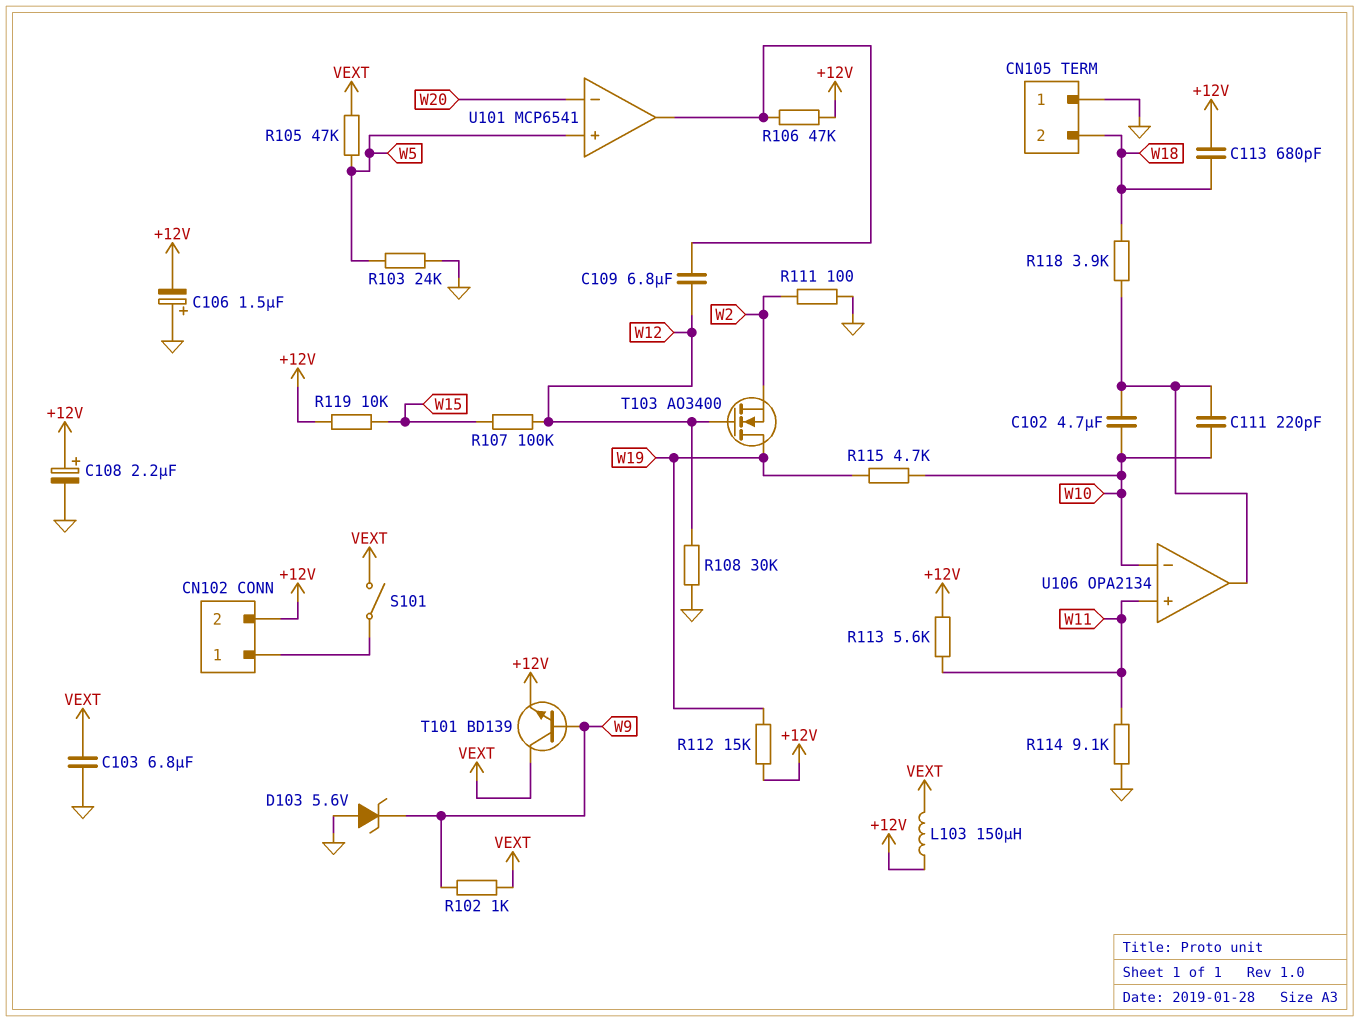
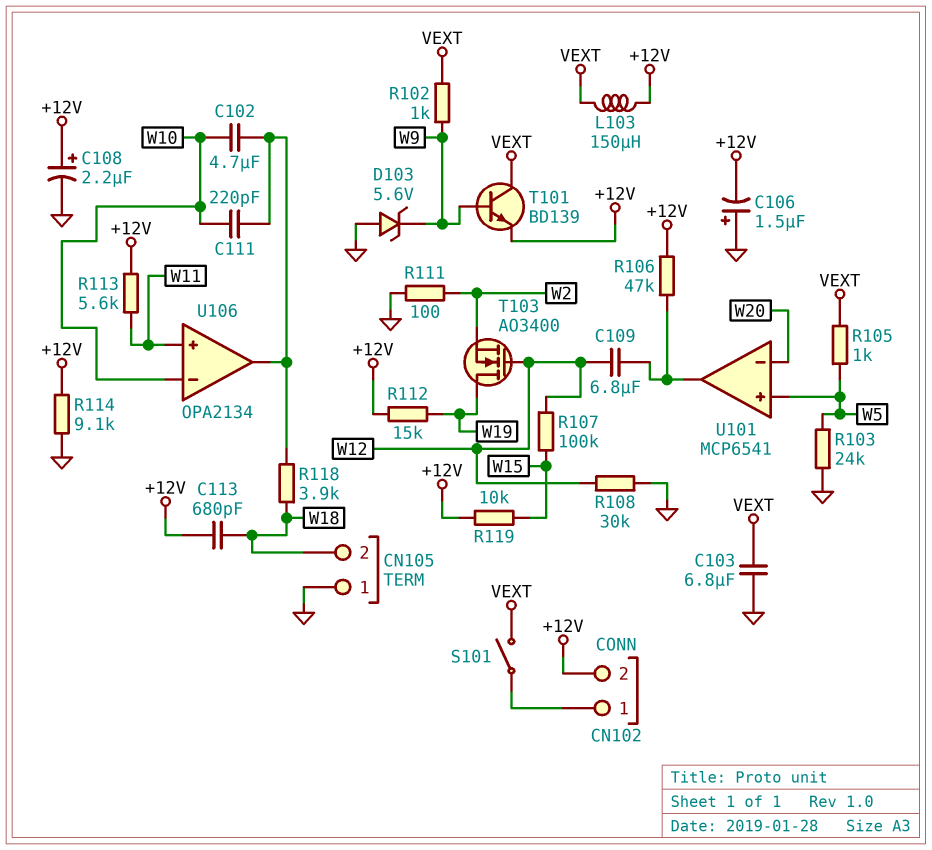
R105: 47k (VEXT, W5) -> 1k (VEXT, W5)
R114: 9.1k (GND, W11) -> 9.1k (+12V, GND)
R115: 4.7k (W10, W19) -> none

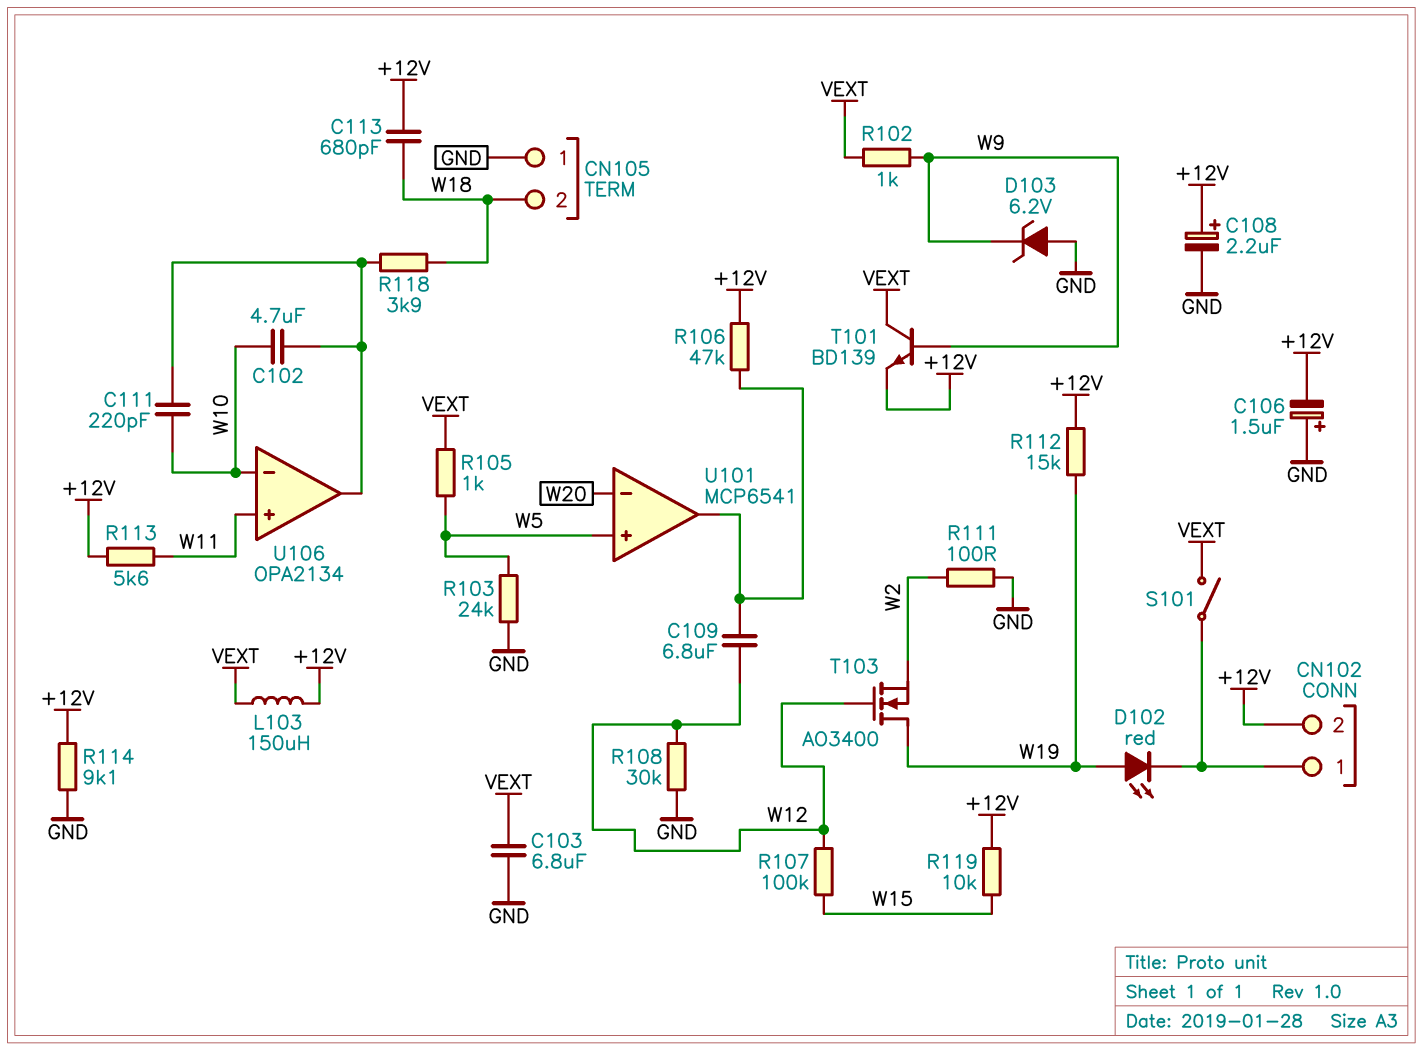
D102: none -> LED red (A W19, K CN102/1)
D103: zener 5.6V (A GND, K W9) -> zener 6.2V (A GND, K W9)

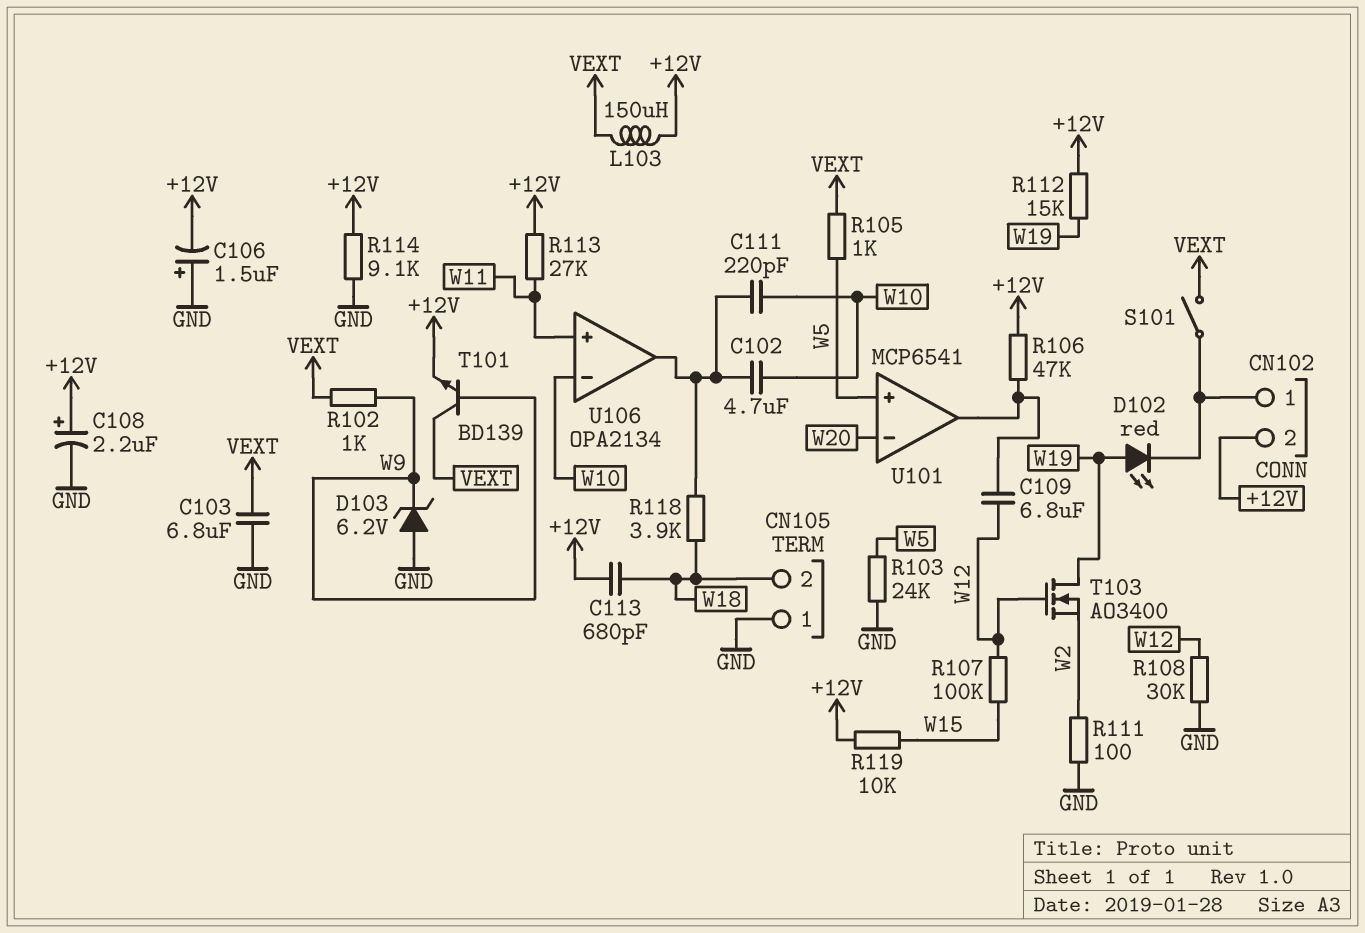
R113: 5.6k (+12V, W11) -> 27k (+12V, W11)

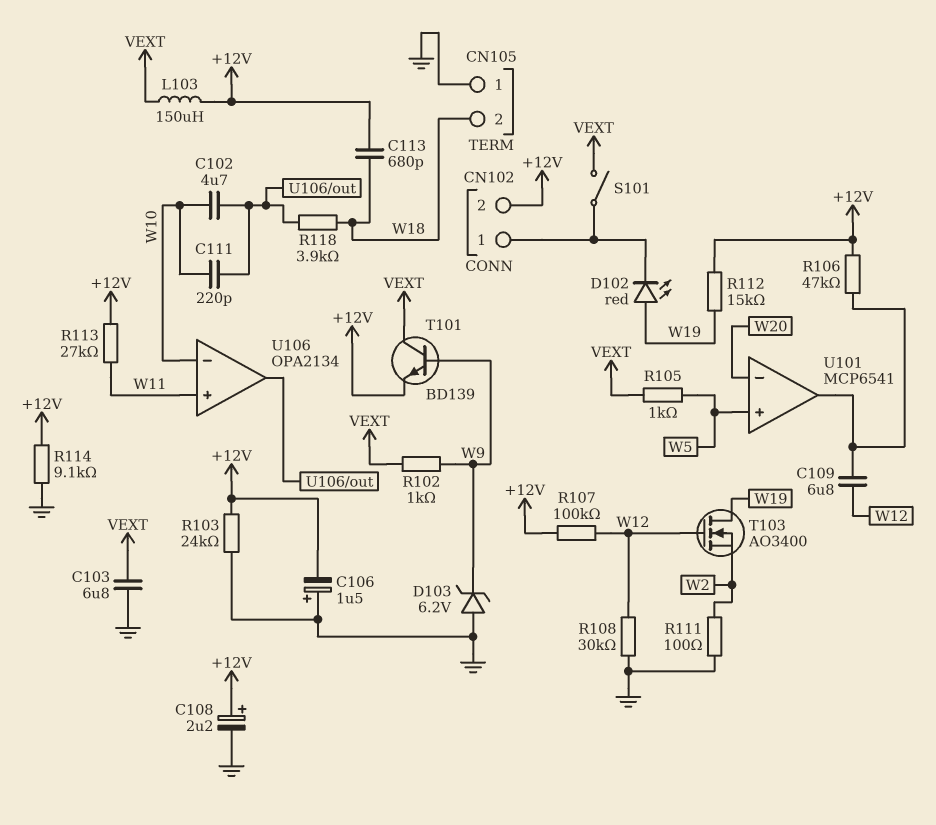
R103: 24k (GND, W5) -> 24k (+12V, GND)
R107: 100k (W12, W15) -> 100k (+12V, W12)
R119: 10k (+12V, W15) -> none

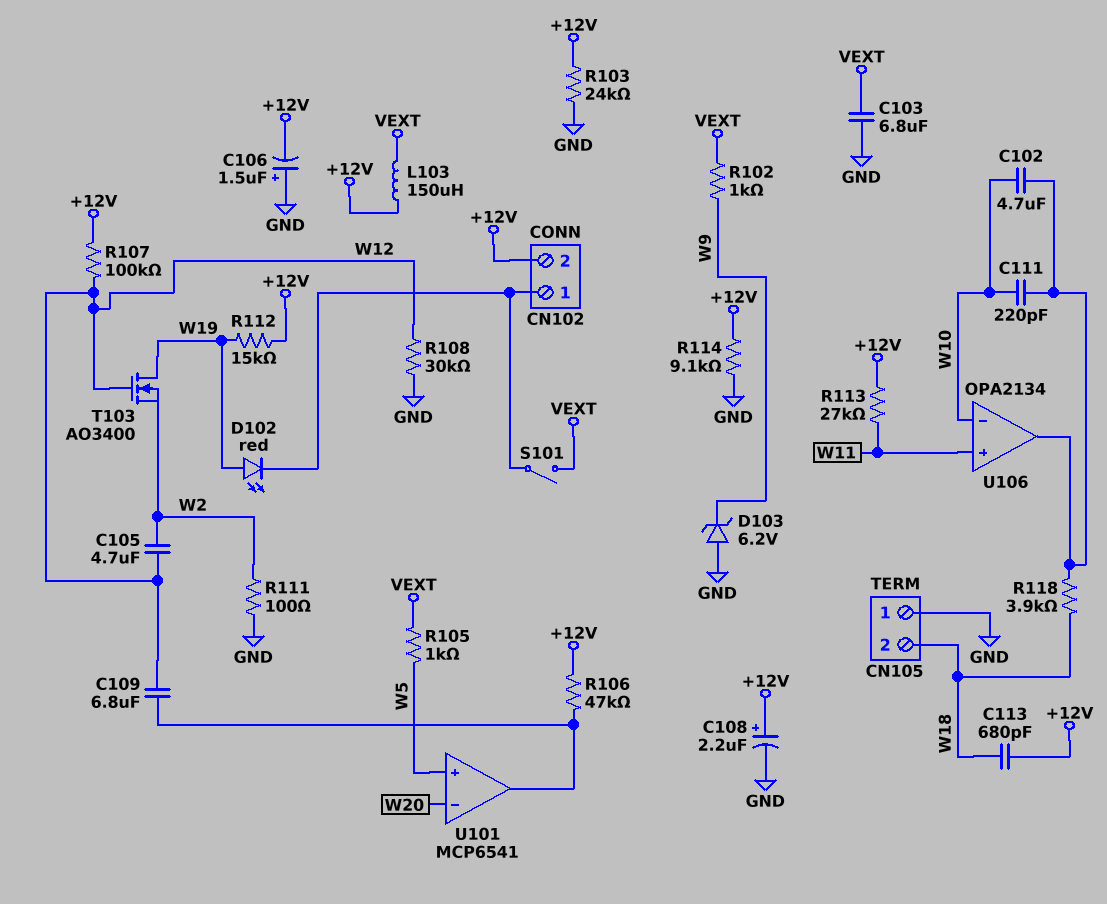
C105: none -> 4.7uF (W2, W12)
T101: NPN BD139 (B W9, C VEXT, E +12V) -> none

